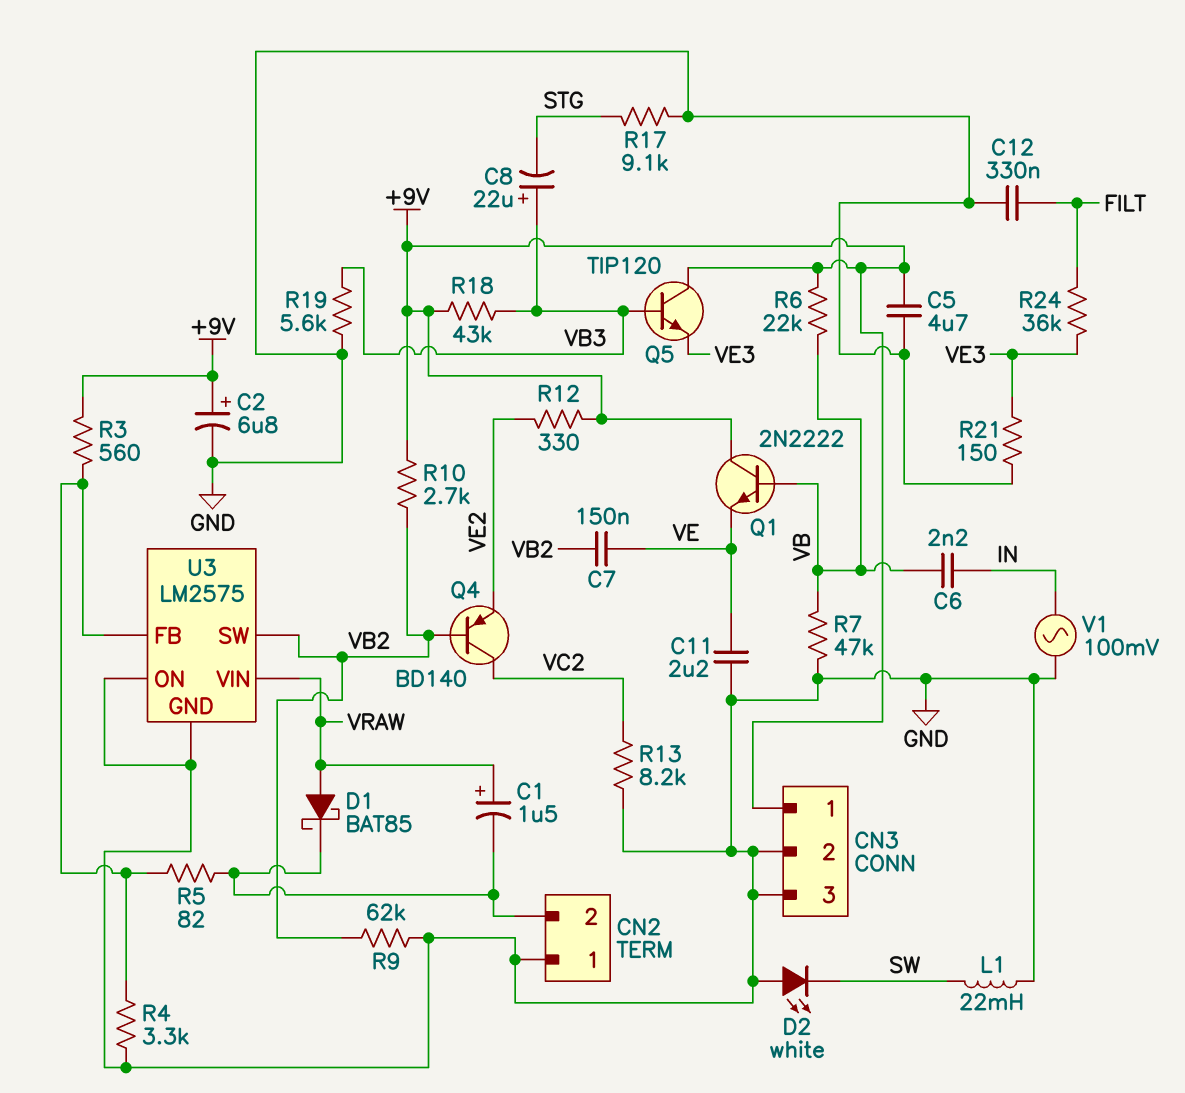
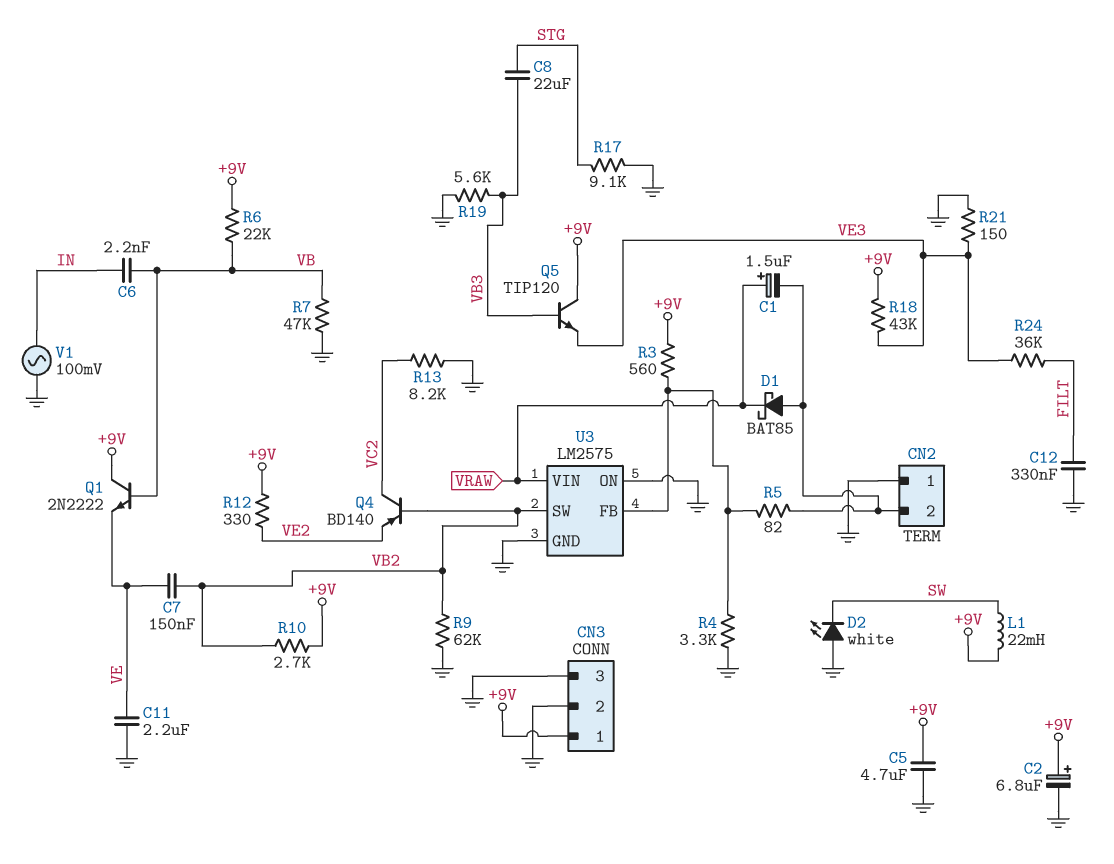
C8: 22uF (plus VB3, minus STG) -> 22uF (STG, VB3)
D1: schottky BAT85 (A VRAW, K CN2/2) -> schottky BAT85 (A CN2/2, K VRAW)
L1: 22mH (GND, SW) -> 22mH (+9V, SW)
R18: 43k (+9V, VB3) -> 43k (+9V, VE3)

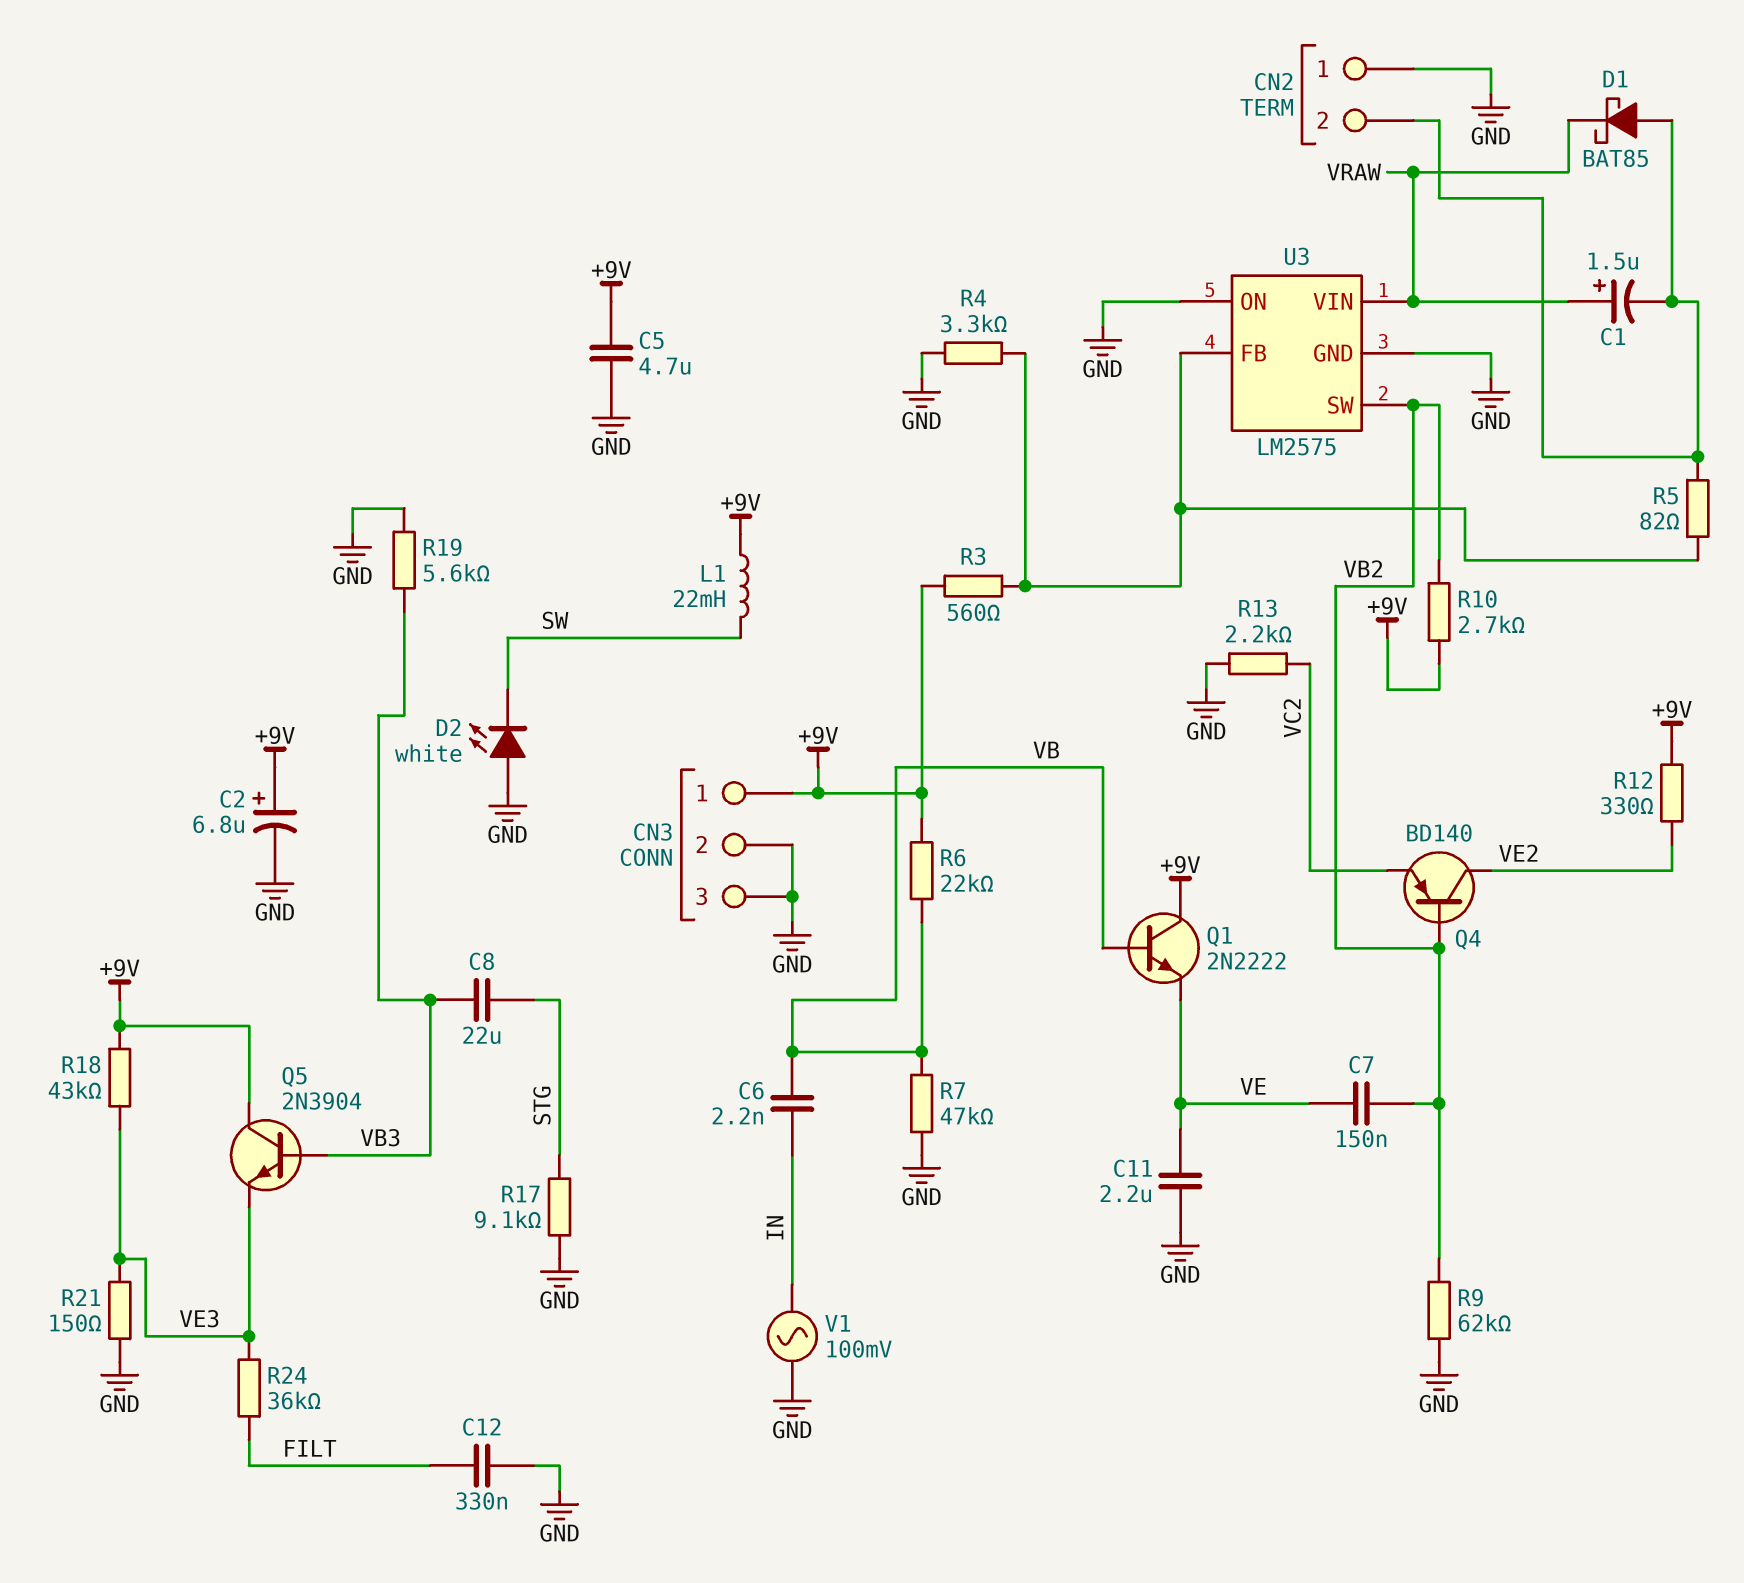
Q4: PNP BD140 (B VB2, C VC2, E VE2) -> PNP BD140 (B VB2, C VE2, E VC2)
Q5: NPN TIP120 (B VB3, C +9V, E VE3) -> NPN 2N3904 (B VB3, C +9V, E VE3)
R13: 8.2k (GND, VC2) -> 2.2k (GND, VC2)

